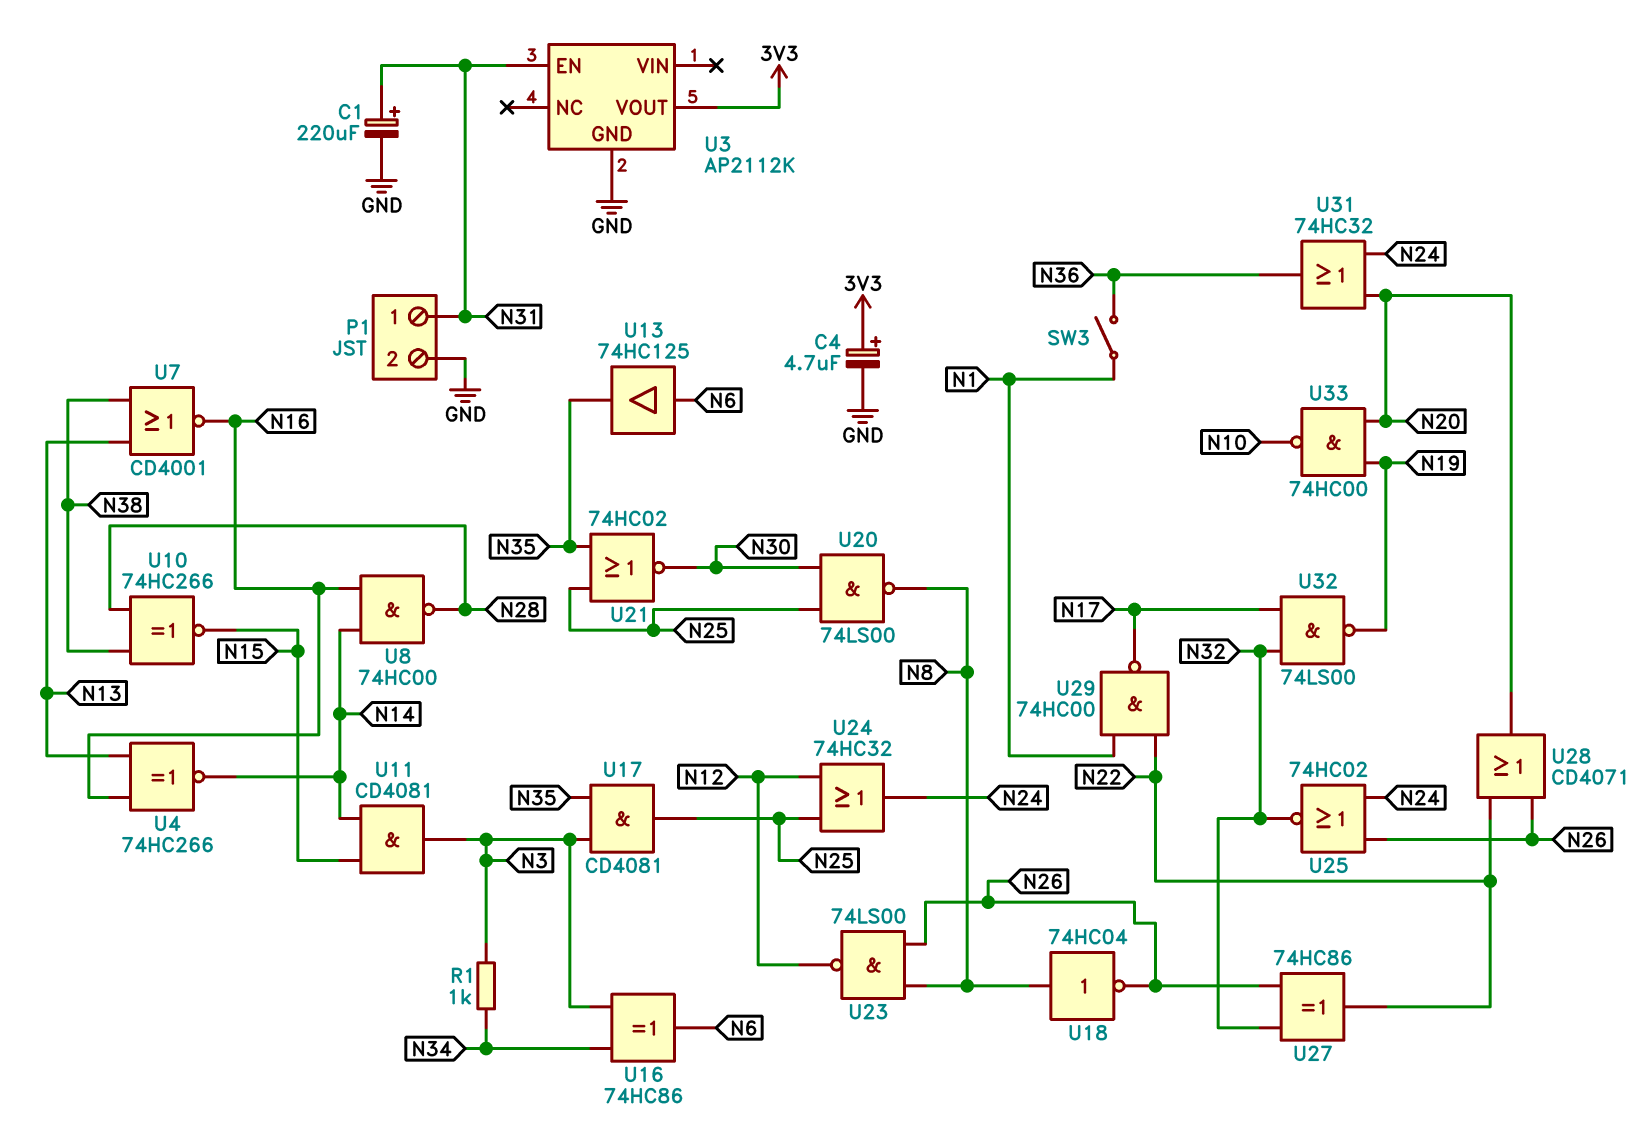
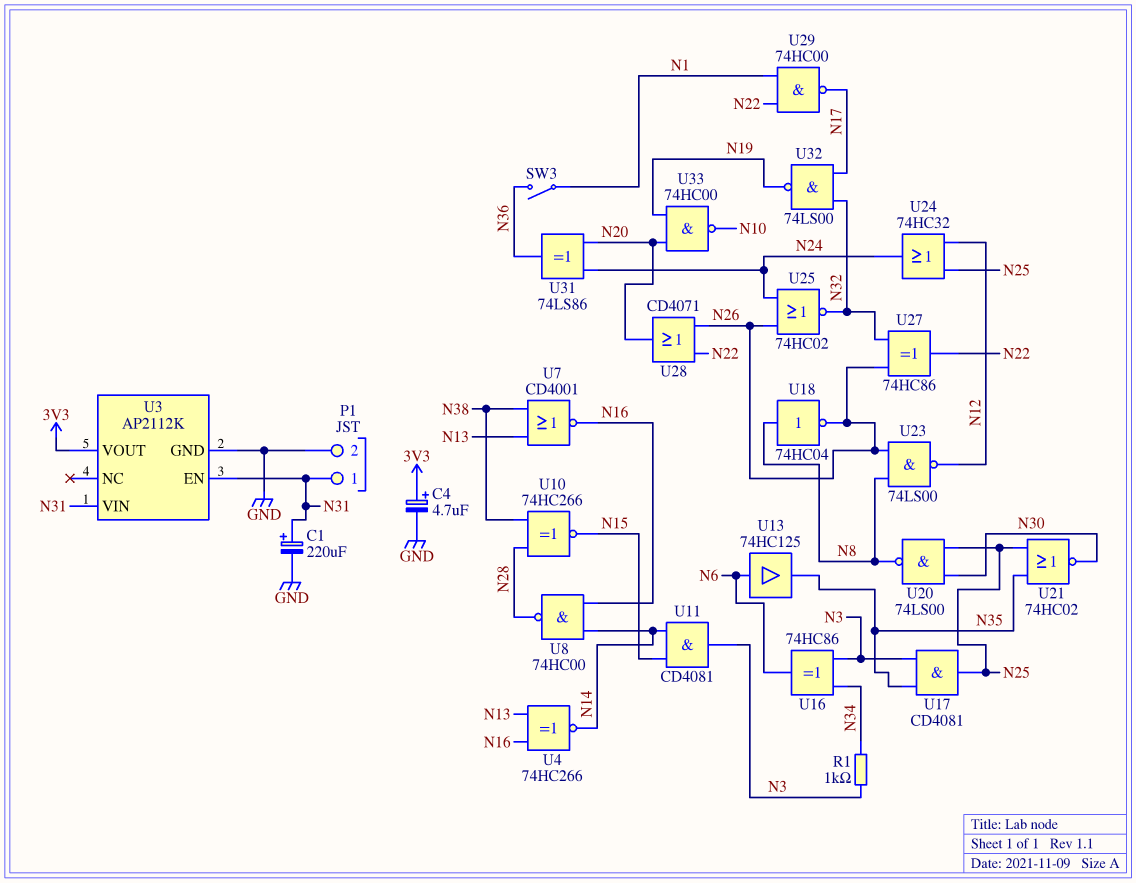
U3 pin VIN: none -> N31
U31: OR 74HC32 (in N20, in N24, out N36) -> XOR 74LS86 (in N20, in N24, out N36)

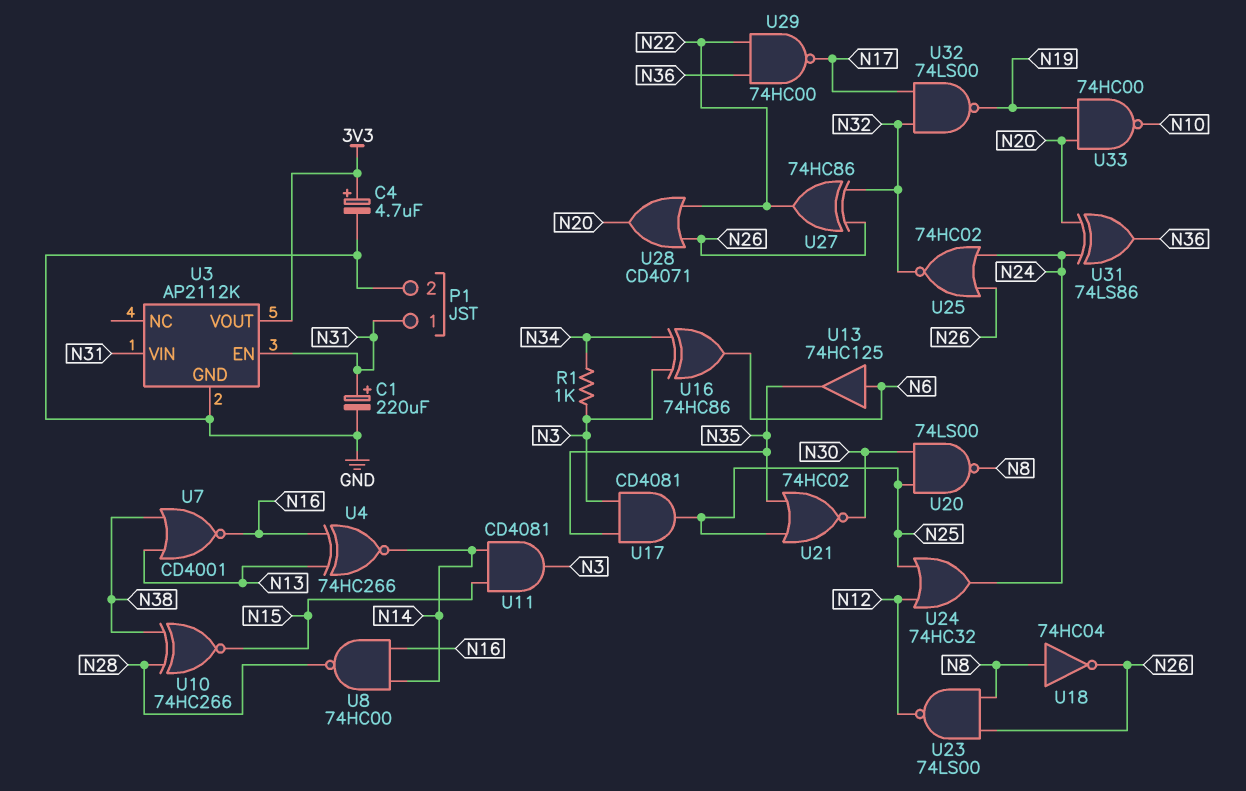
SW3: switch (N1, N36) -> none
U29: NAND 74HC00 (in N1, in N22, out N17) -> NAND 74HC00 (in N22, in N36, out N17)

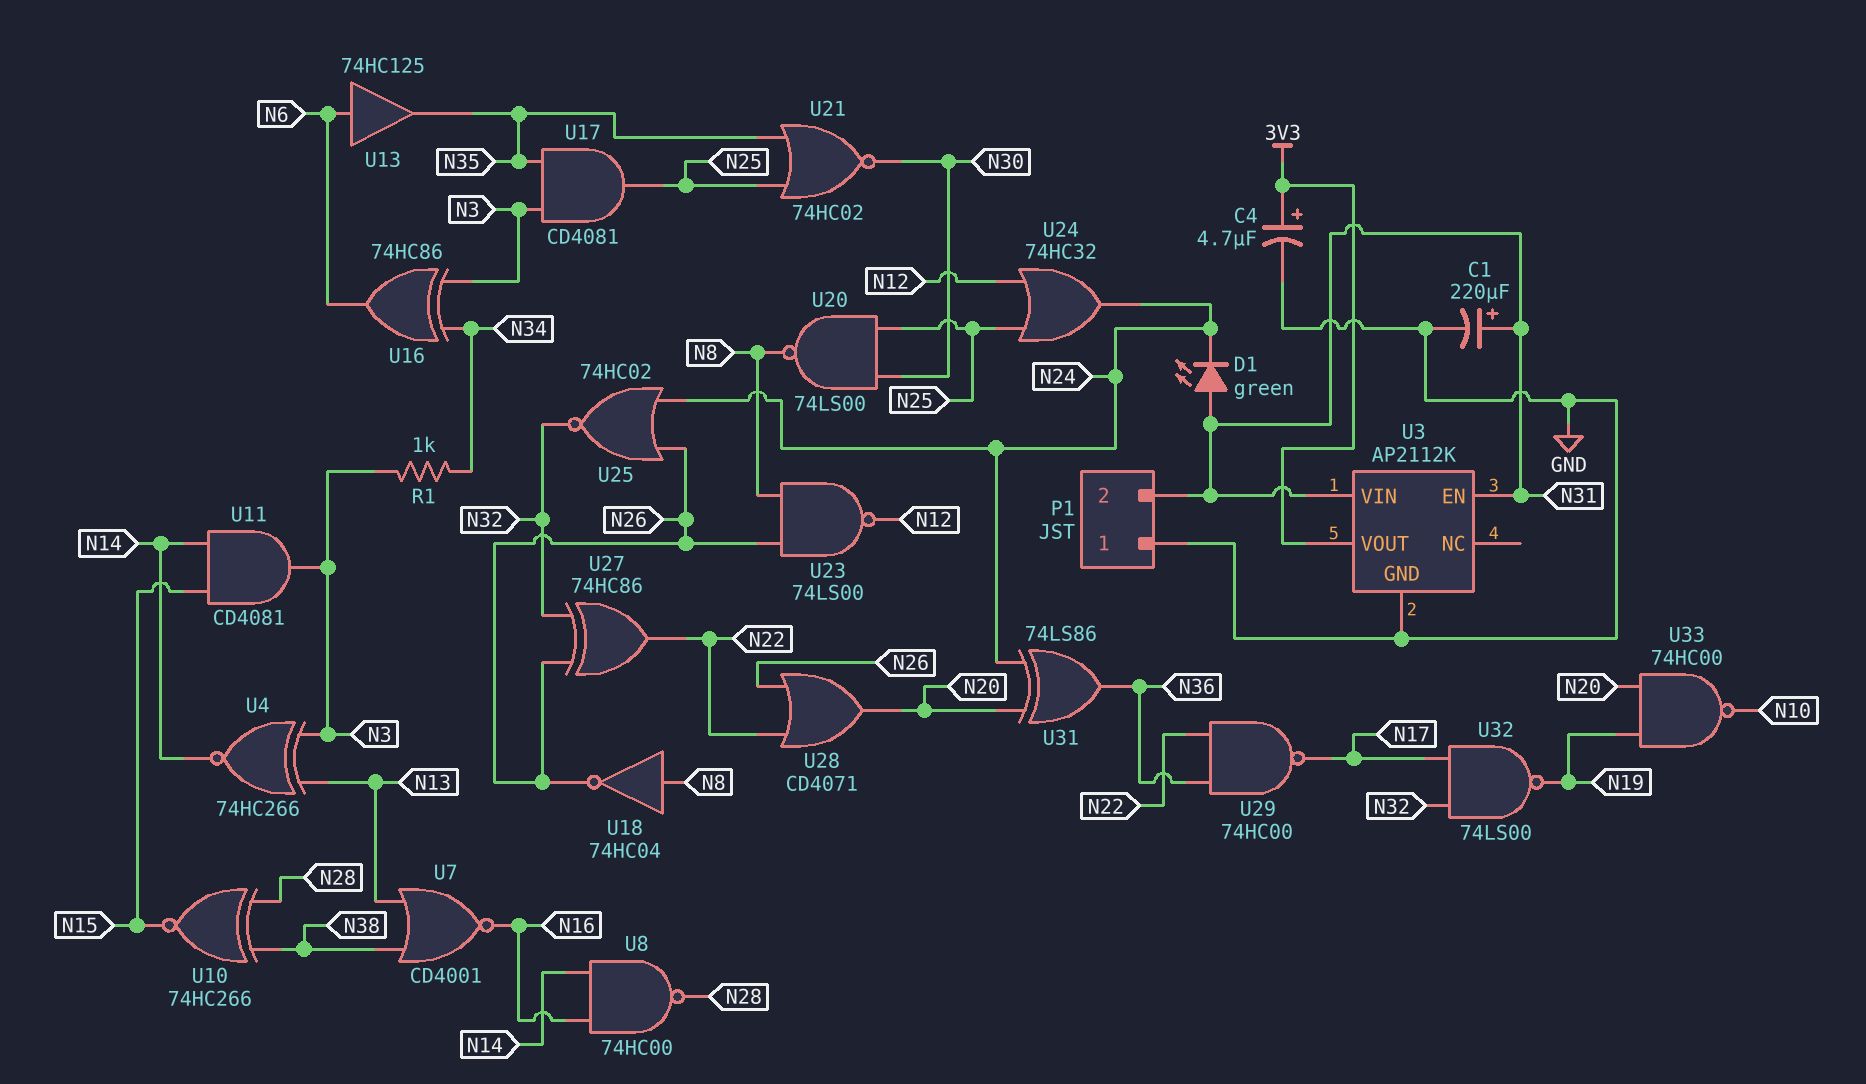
D1: none -> LED green (A N31, K N24)
P1 pin 1: N31 -> GND
P1 pin 2: GND -> N31
U4: XNOR 74HC266 (in N13, in N16, out N14) -> XNOR 74HC266 (in N3, in N13, out N14)

